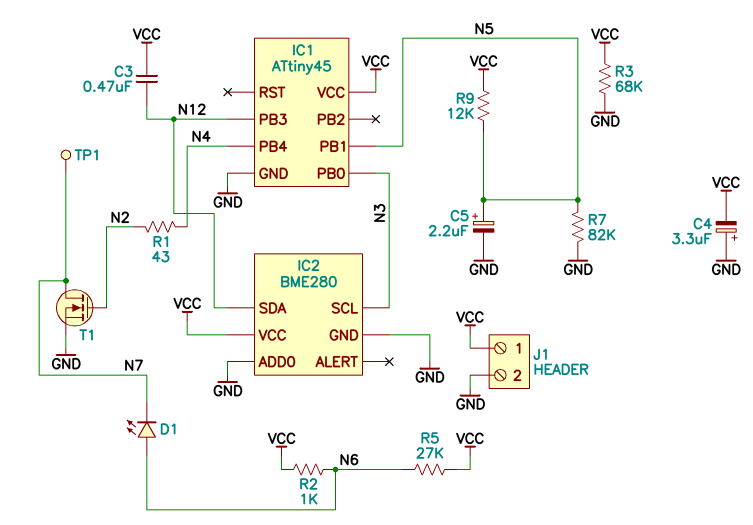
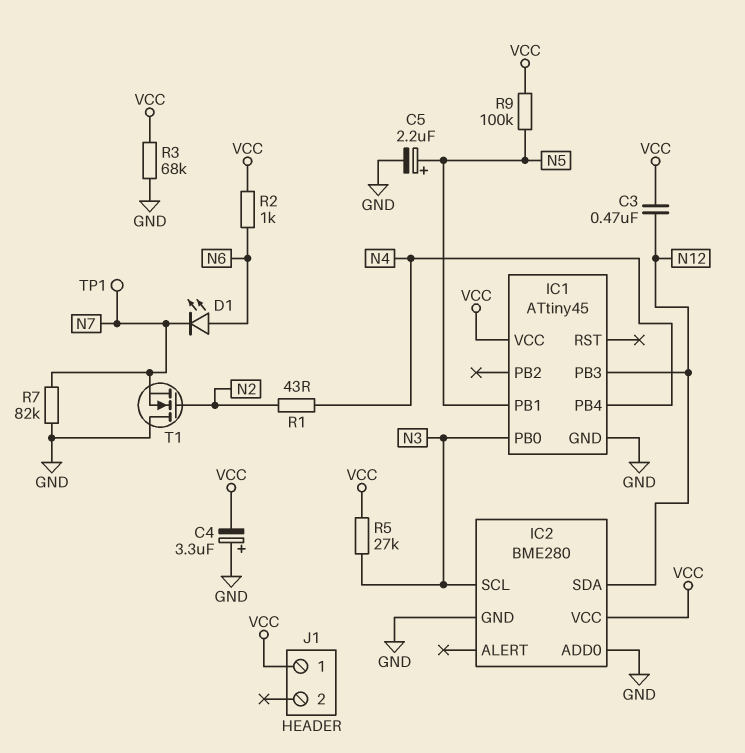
J1 pin 2: GND -> none
R5: 27k (N6, VCC) -> 27k (N3, VCC)
R7: 82k (GND, N5) -> 82k (GND, N7)
R9: 12k (N5, VCC) -> 100k (N5, VCC)
T1: NMOS (G N2, D N7, S GND) -> NMOS (G N2, D GND, S N7)

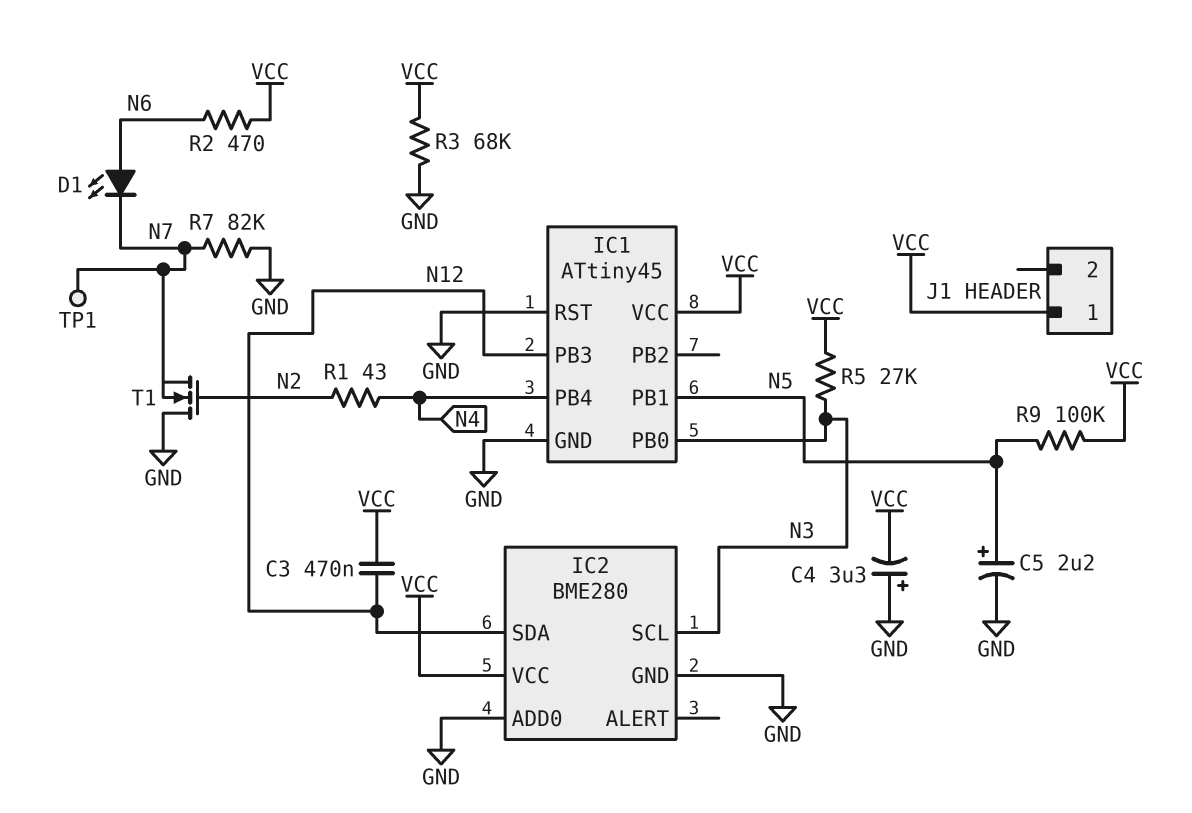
IC1 pin RST: none -> GND
R2: 1k (N6, VCC) -> 470 (N6, VCC)

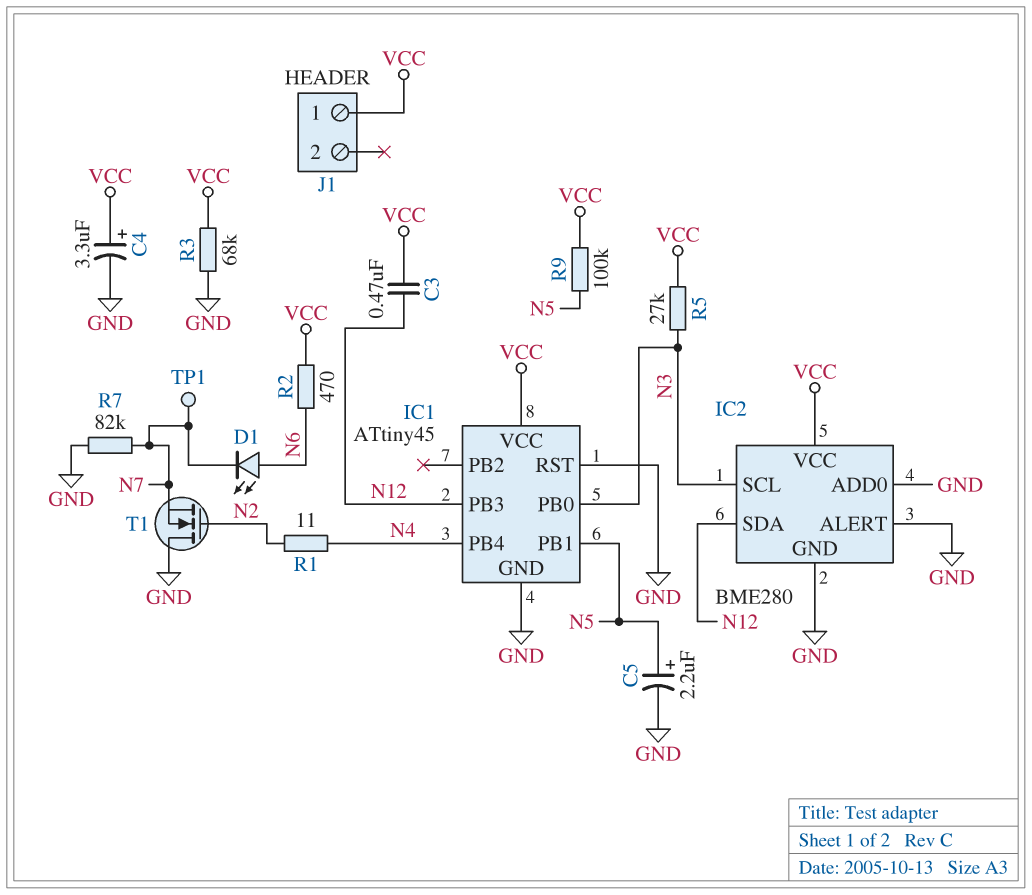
C4: 3.3uF (plus GND, minus VCC) -> 3.3uF (plus VCC, minus GND)
IC2 pin ALERT: none -> GND
R1: 43 (N2, N4) -> 11 (N2, N4)

